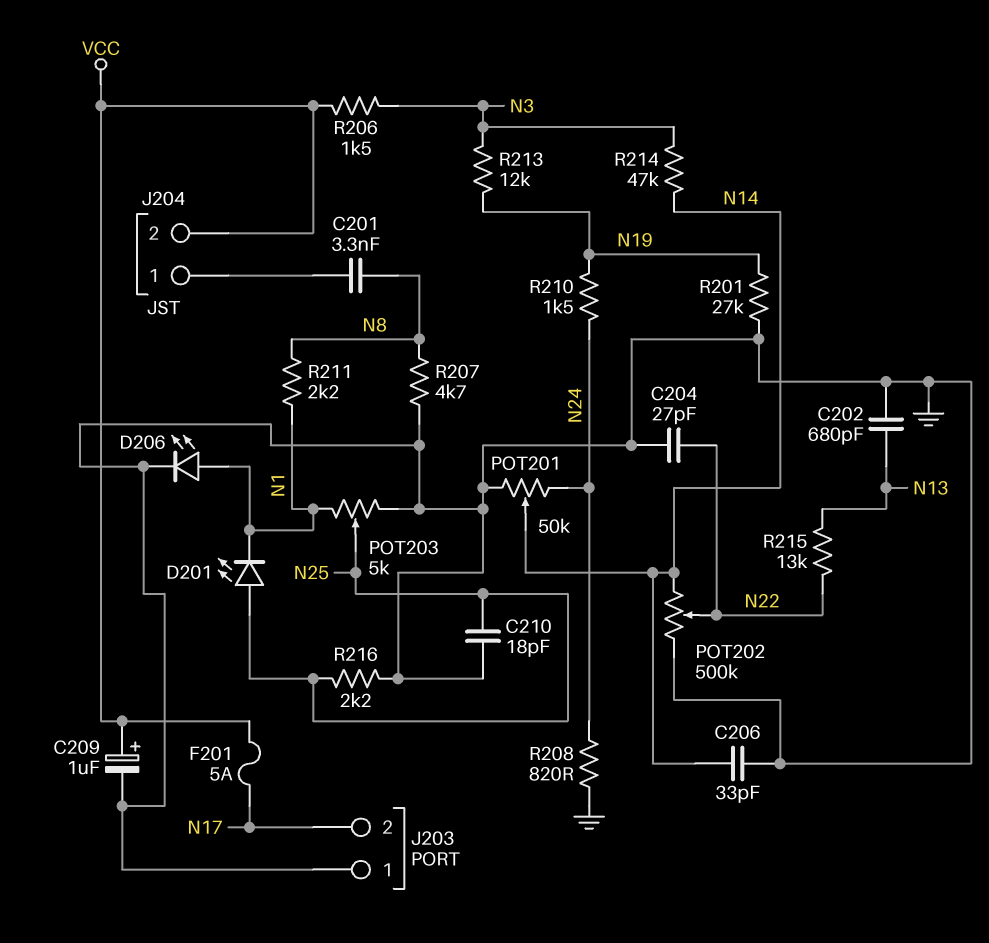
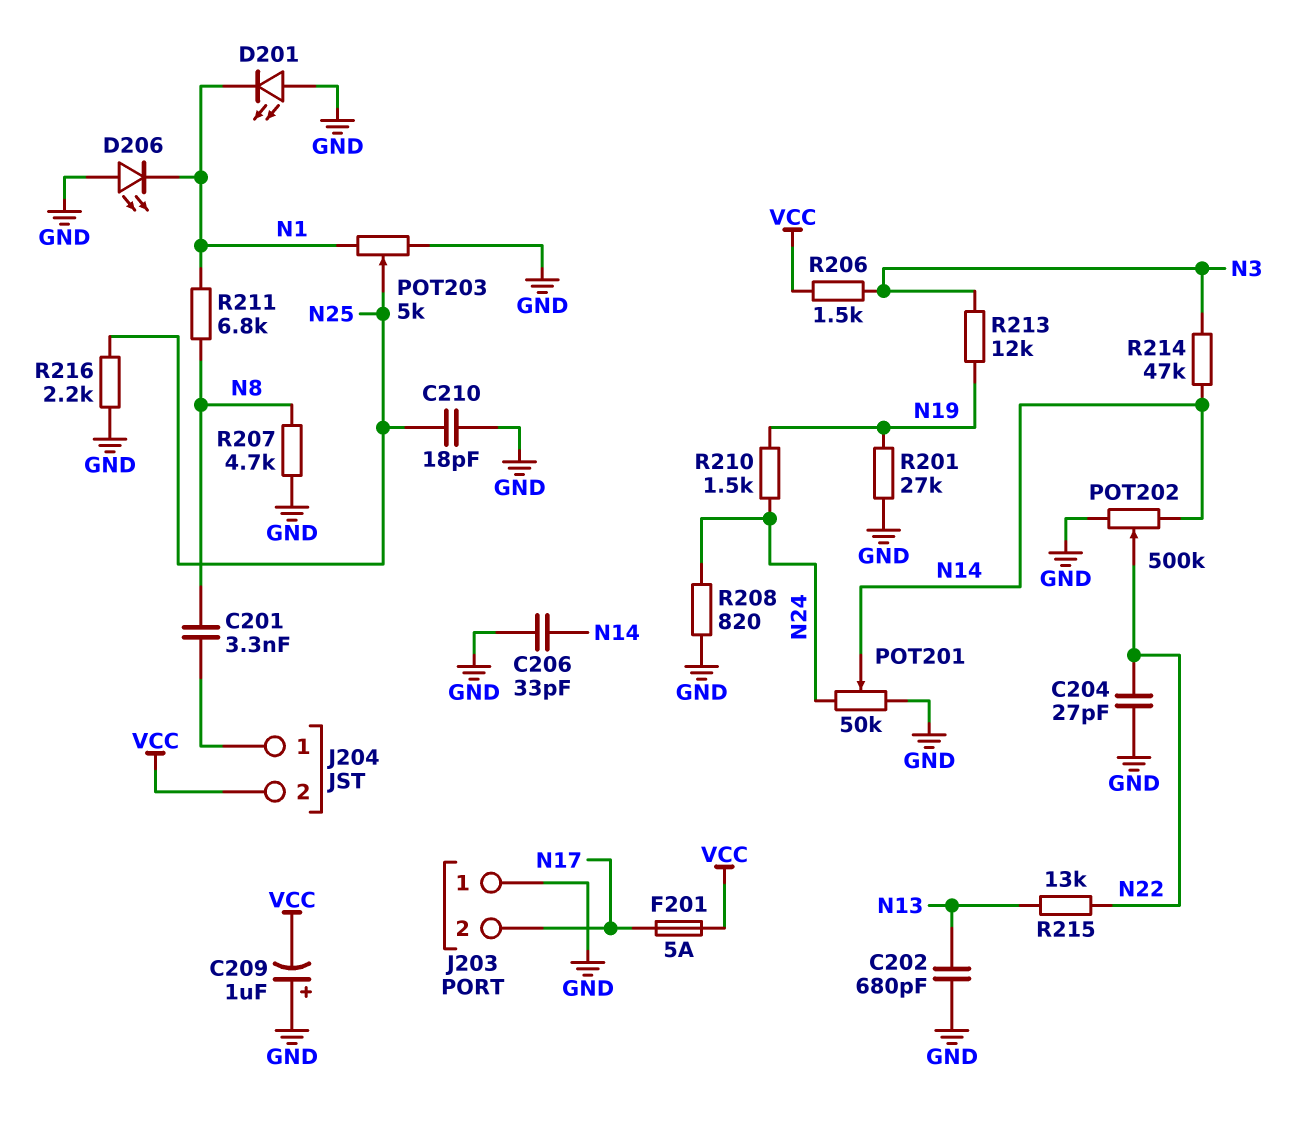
C209: 1uF (plus VCC, minus GND) -> 1uF (plus GND, minus VCC)
D201: LED (A N25, K N1) -> LED (A GND, K N1)
D206: LED (A N1, K GND) -> LED (A GND, K N1)
R211: 2.2k (N1, N8) -> 6.8k (N1, N8)

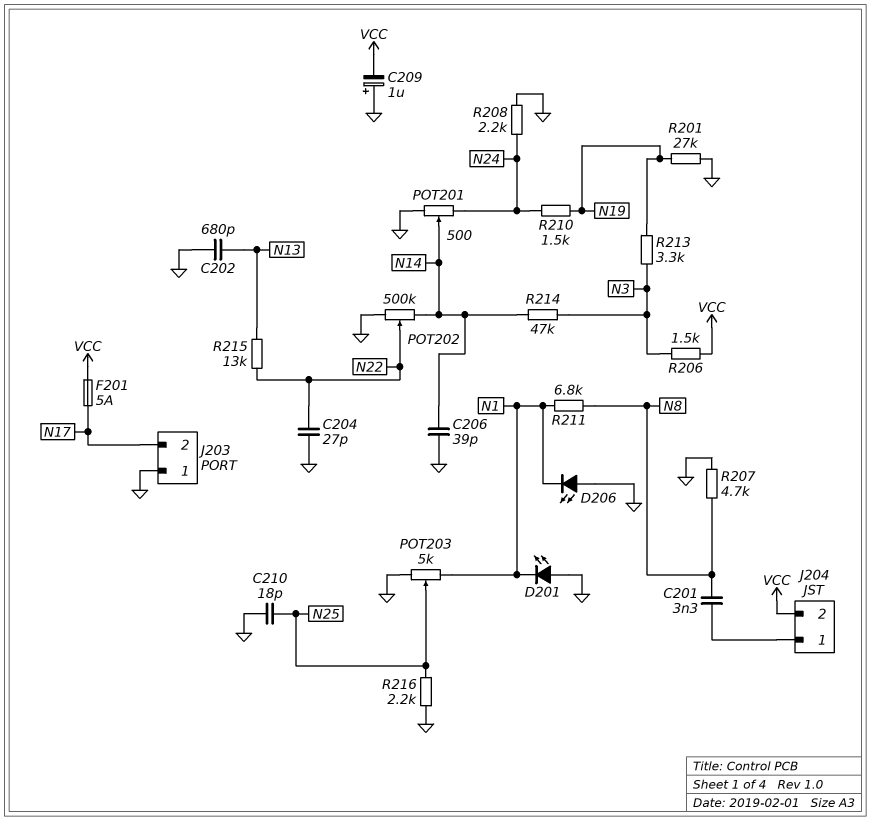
C206: 33pF (GND, N14) -> 39pF (GND, N14)
POT201: 50k (GND, N24, wiper N14) -> 500 (GND, N24, wiper N14)
R208: 820 (GND, N24) -> 2.2k (GND, N24)
R213: 12k (N3, N19) -> 3.3k (N3, N19)

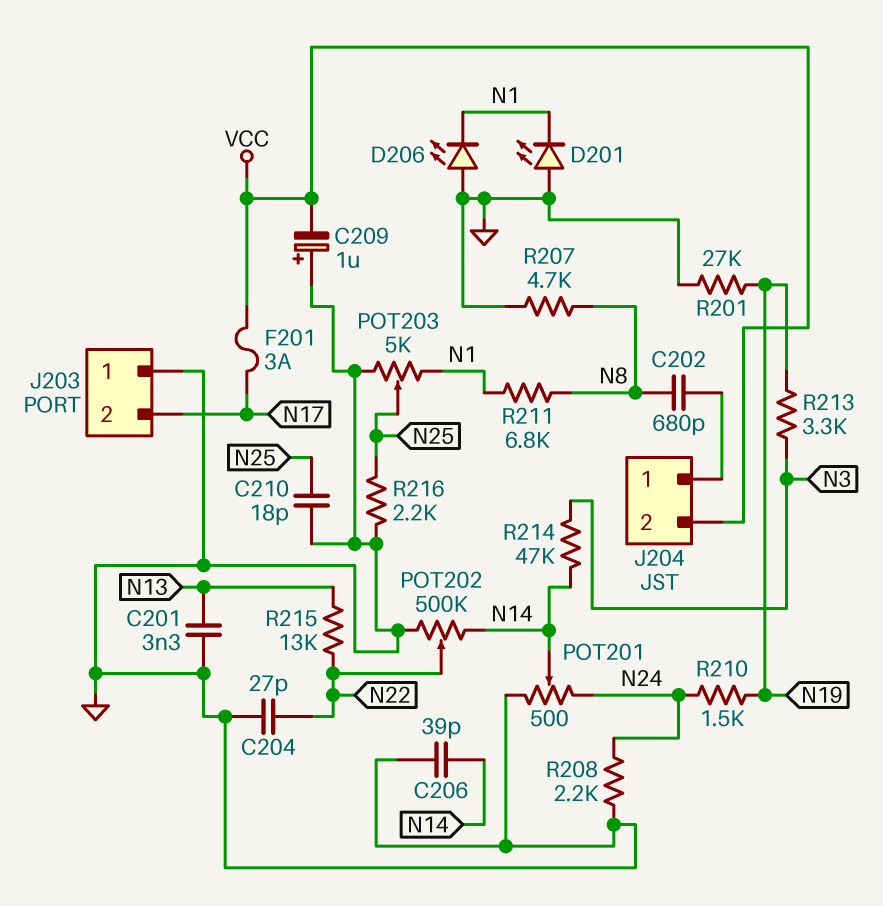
C201: 3.3nF (J204/1, N8) -> 3.3nF (GND, N13)
C202: 680pF (GND, N13) -> 680pF (J204/1, N8)
F201: 5A (N17, VCC) -> 3A (N17, VCC)
R206: 1.5k (N3, VCC) -> none

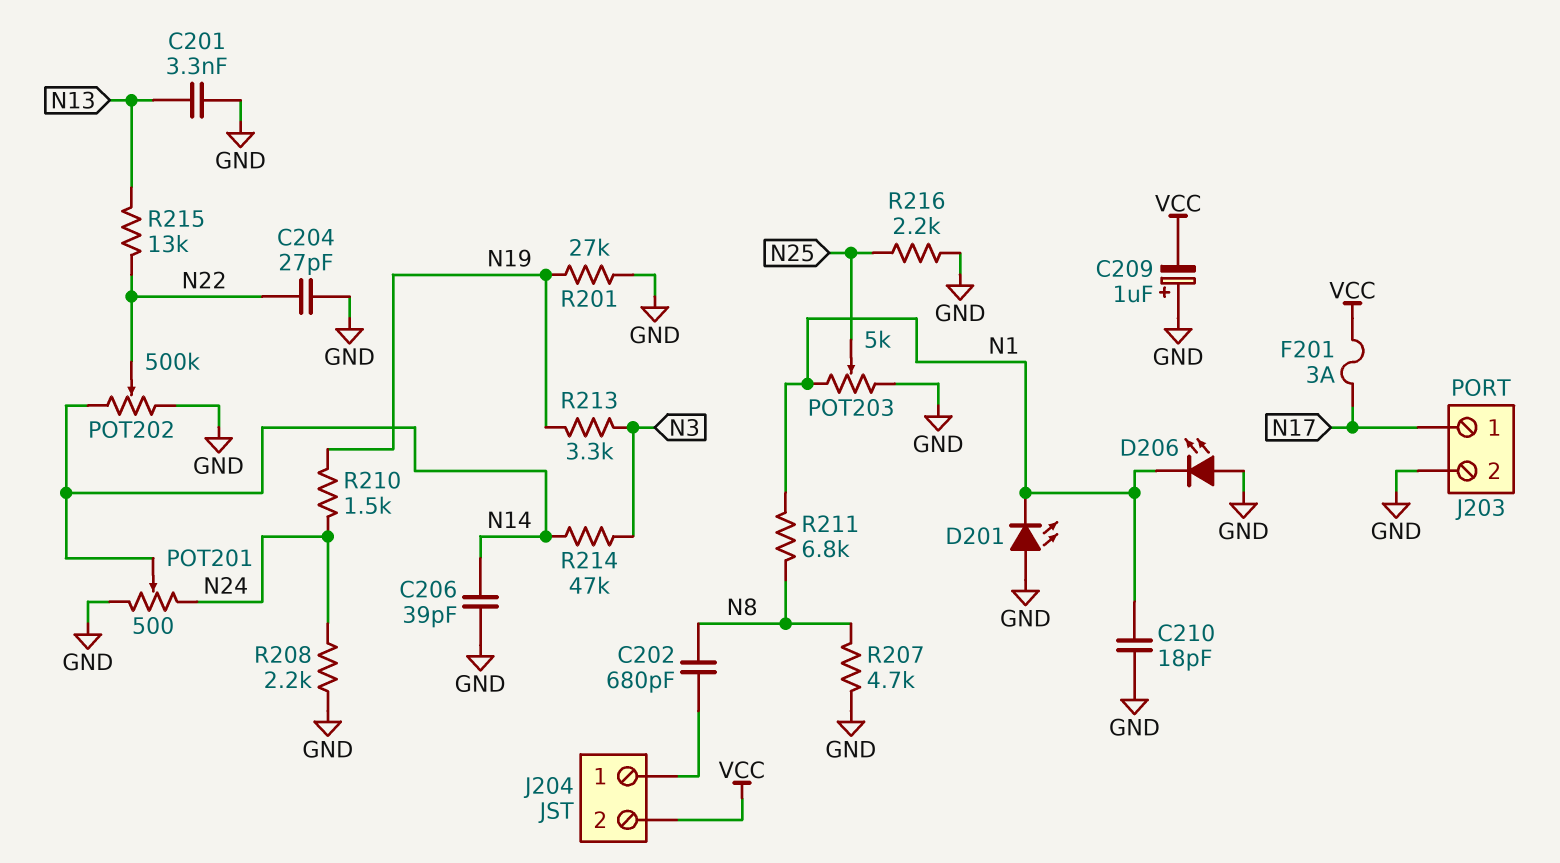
C210: 18pF (GND, N25) -> 18pF (GND, N1)
J203 pin 1: GND -> N17
J203 pin 2: N17 -> GND

